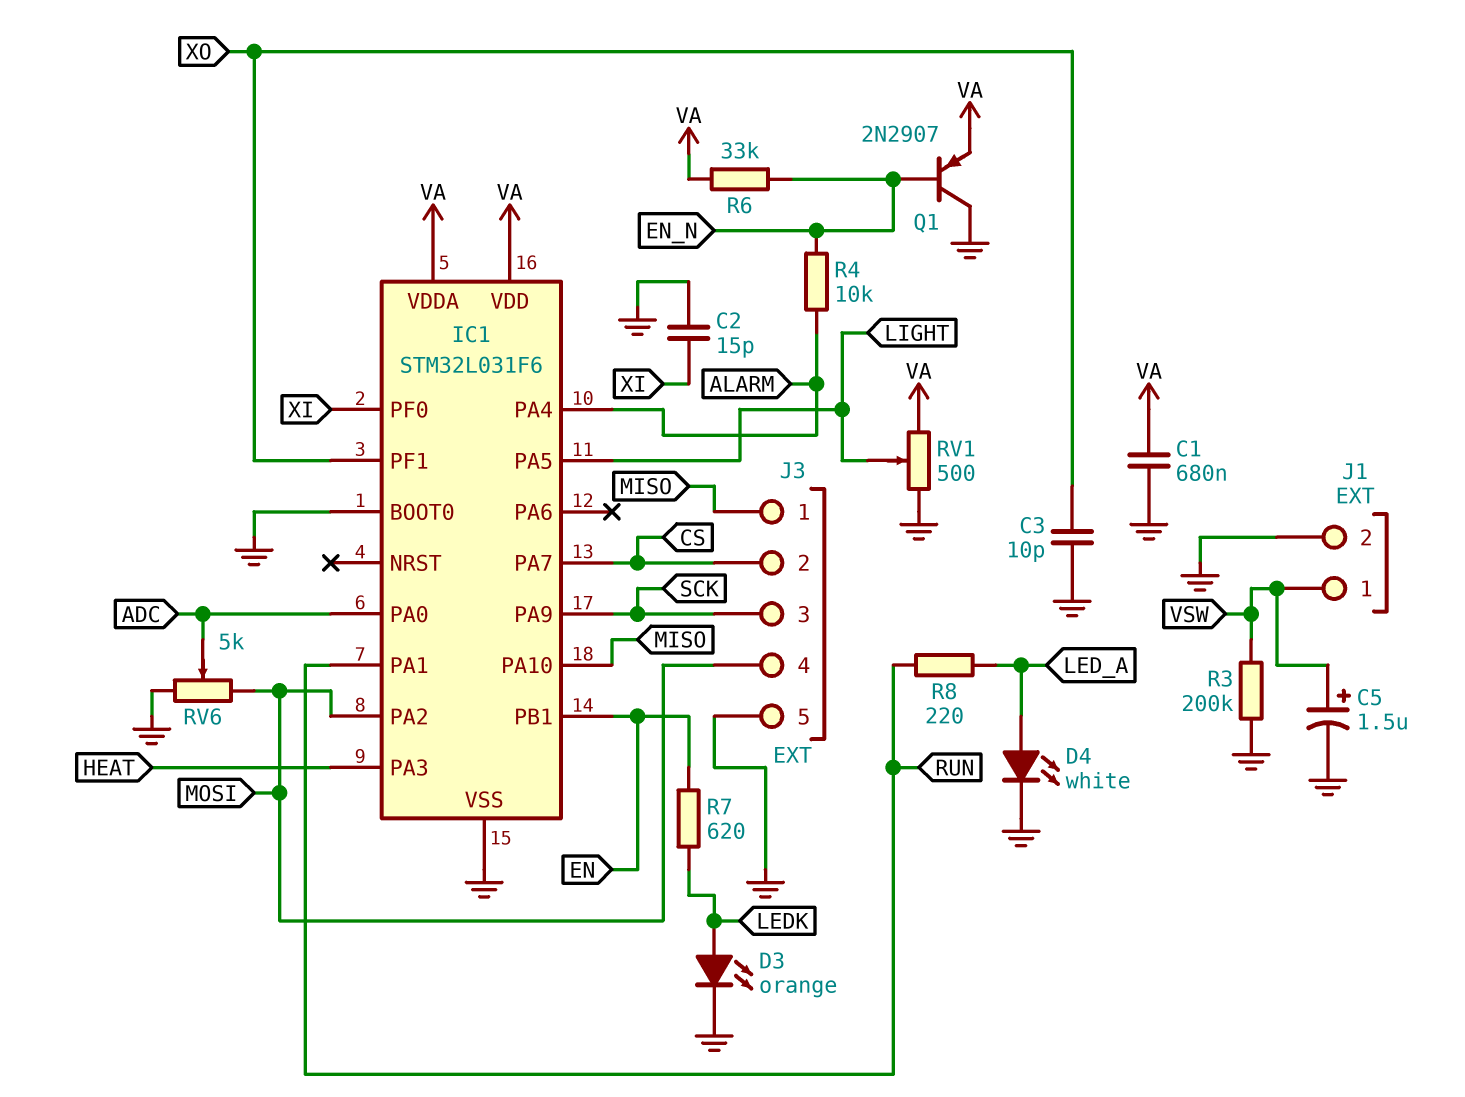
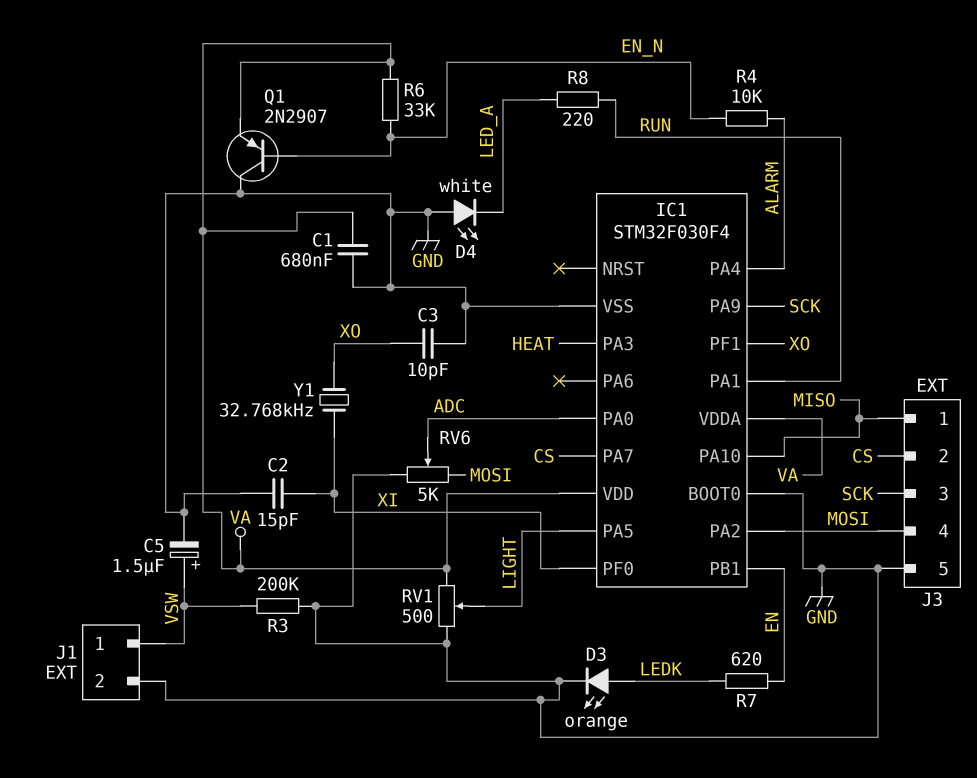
D4: LED white (A LED_A, K GND) -> LED white (A GND, K LED_A)
IC1: STM32L031F6 -> STM32F030F4
Y1: none -> 32.768kHz (XI, XO)

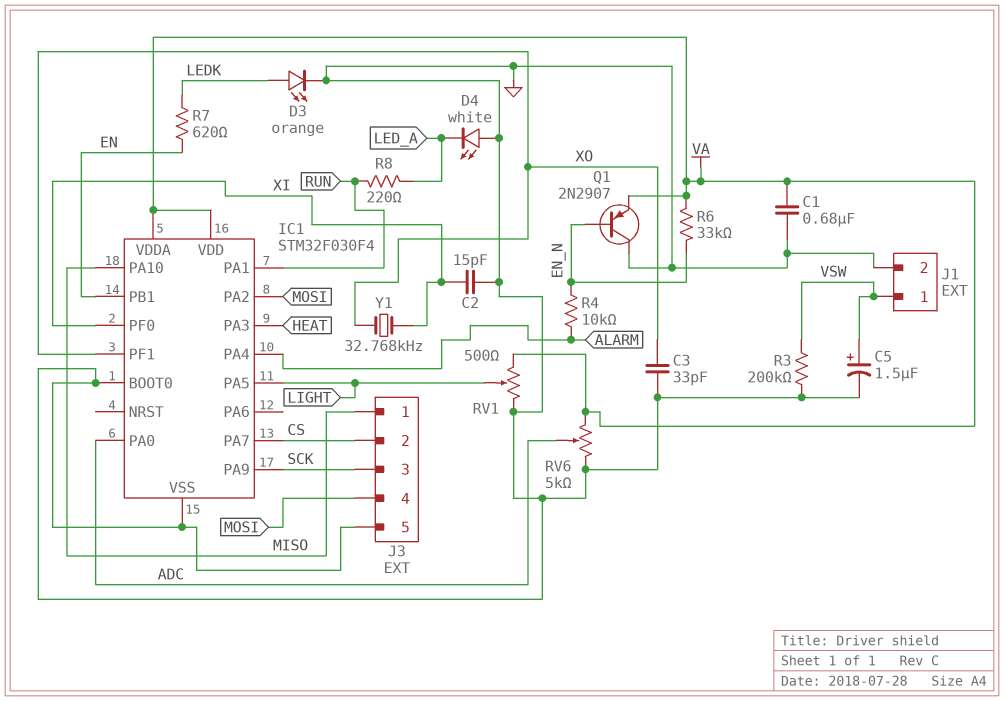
C3: 10pF (GND, XO) -> 33pF (GND, XO)
RV6: 5k (GND, MOSI, wiper ADC) -> 5k (GND, VA, wiper ADC)

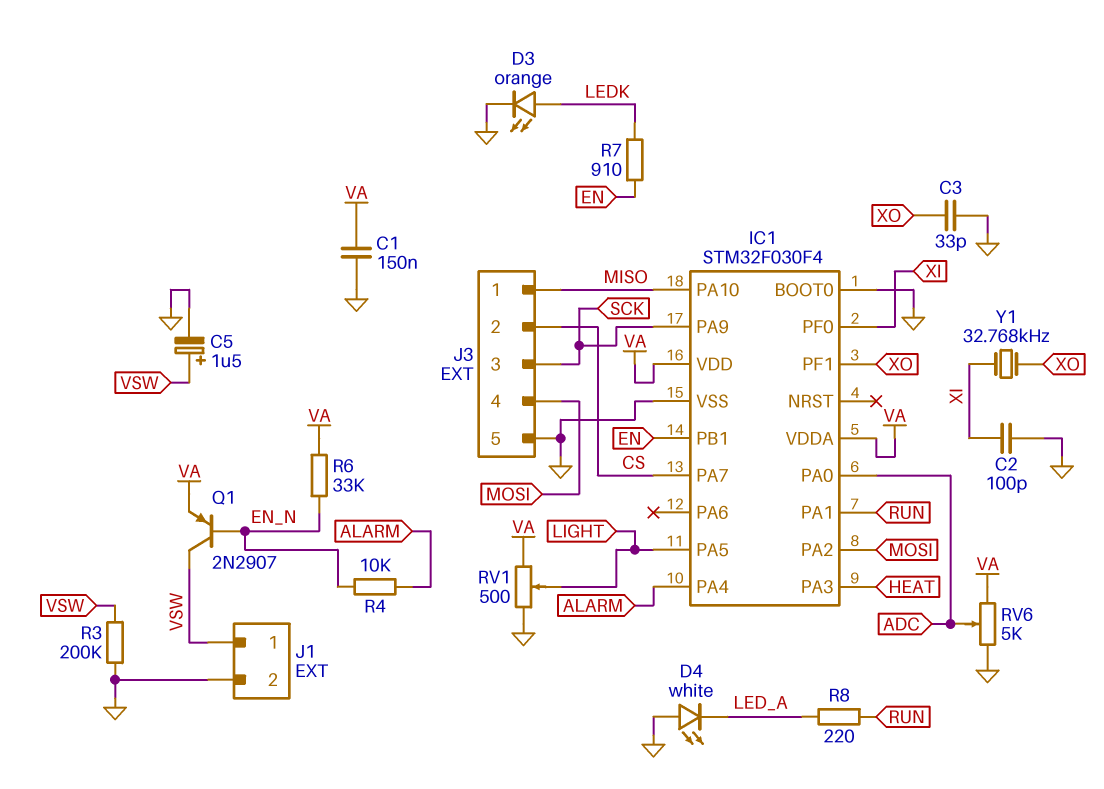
C1: 680nF (GND, VA) -> 150nF (GND, VA)
C2: 15pF (GND, XI) -> 100pF (GND, XI)
Q1: PNP 2N2907 (B EN_N, C GND, E VA) -> PNP 2N2907 (B EN_N, C VSW, E VA)
R7: 620 (EN, LEDK) -> 910 (EN, LEDK)

